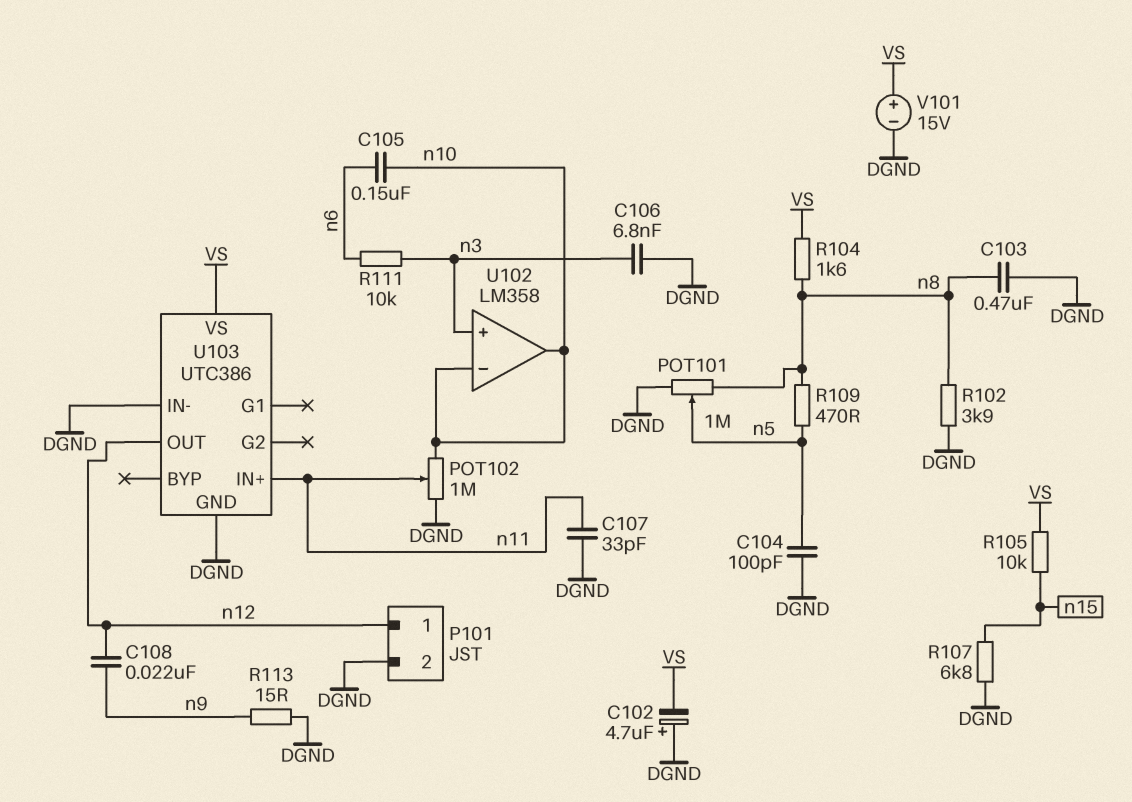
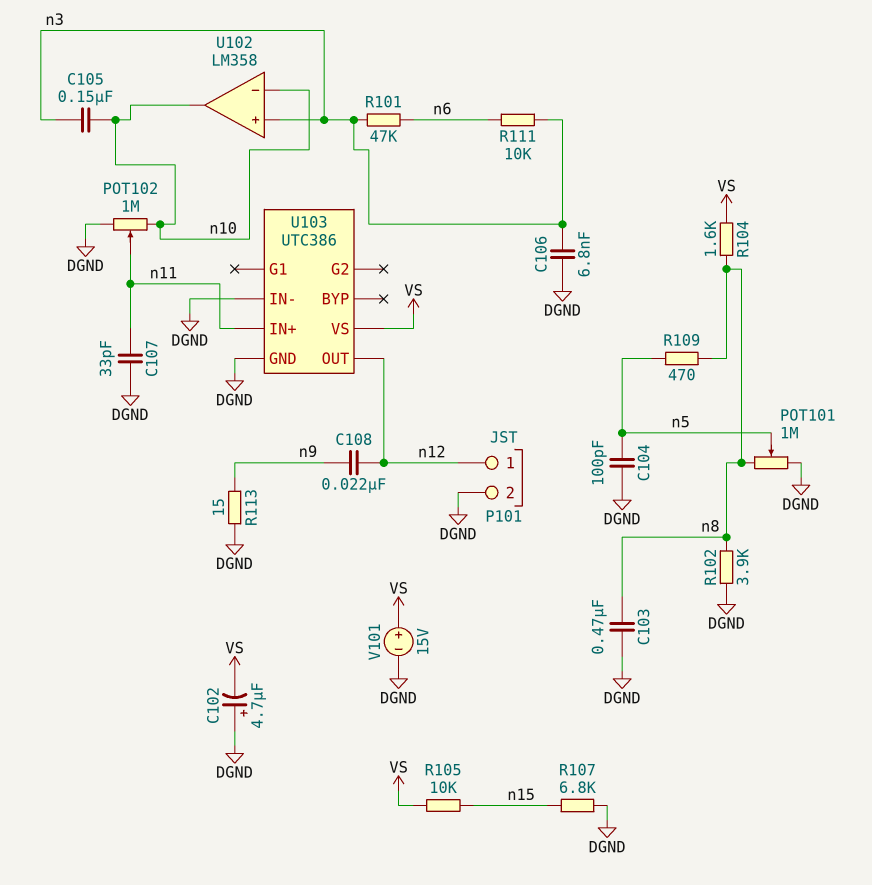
C105: 150nF (n6, n10) -> 150nF (n3, n10)
R101: none -> 47k (n3, n6)

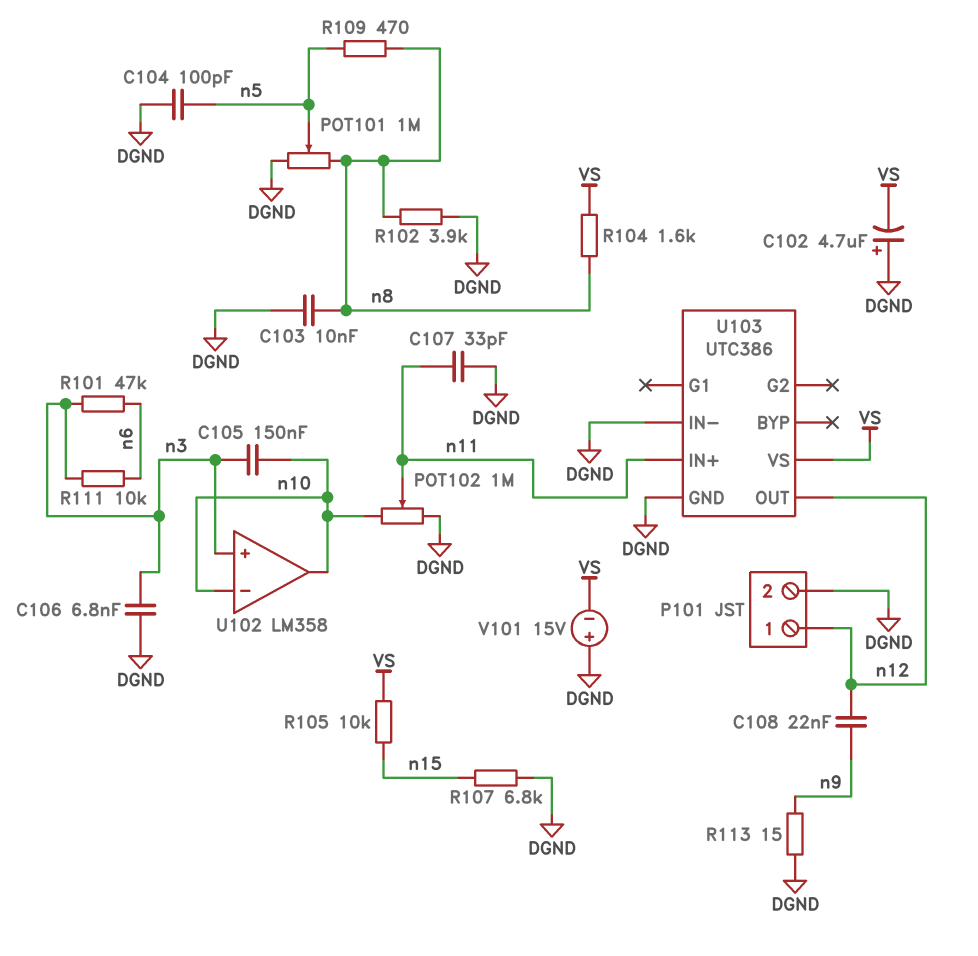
C103: 470nF (DGND, n8) -> 10nF (DGND, n8)
V101: 15V (plus VS, minus DGND) -> 15V (plus DGND, minus VS)

